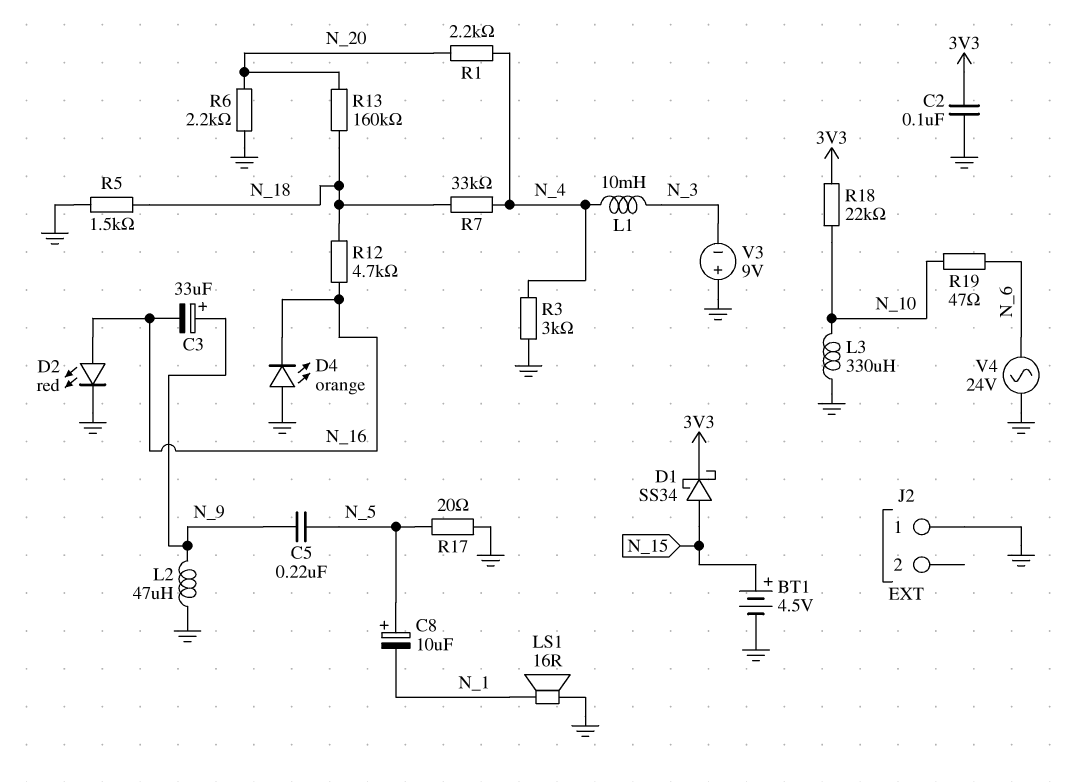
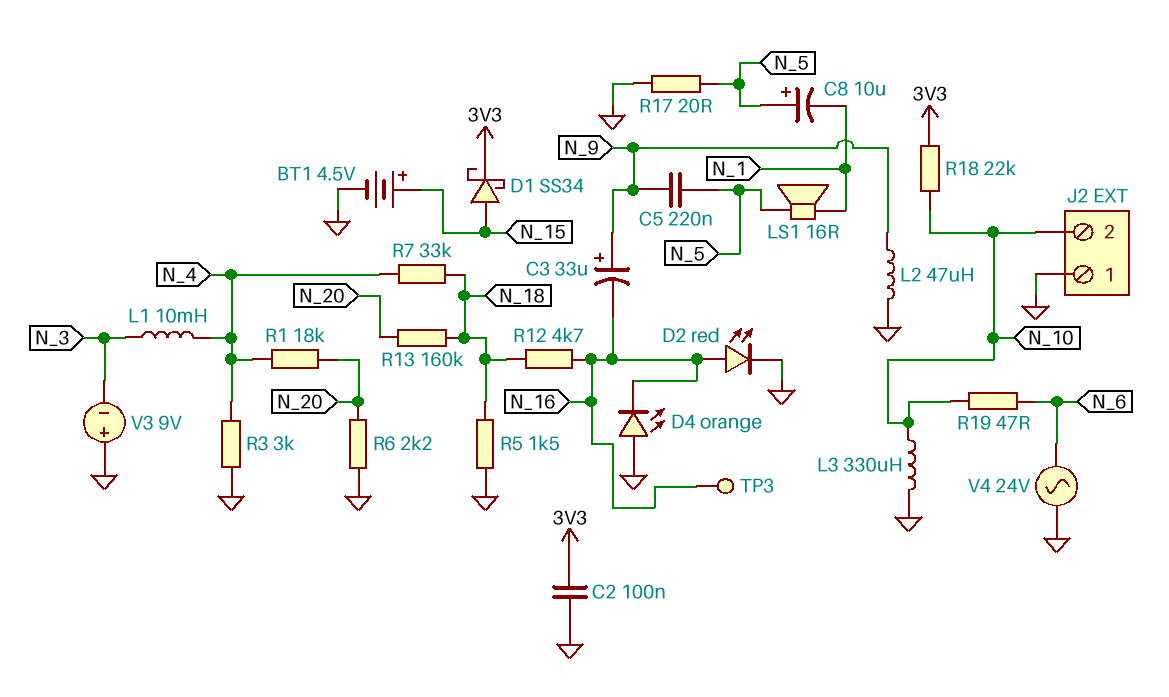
J2 pin 2: none -> N_10
LS1: speaker 16R (GND, N_1) -> speaker 16R (N_1, N_5)
R1: 2.2k (N_4, N_20) -> 18k (N_4, N_20)
TP3: none -> test point (N_16)

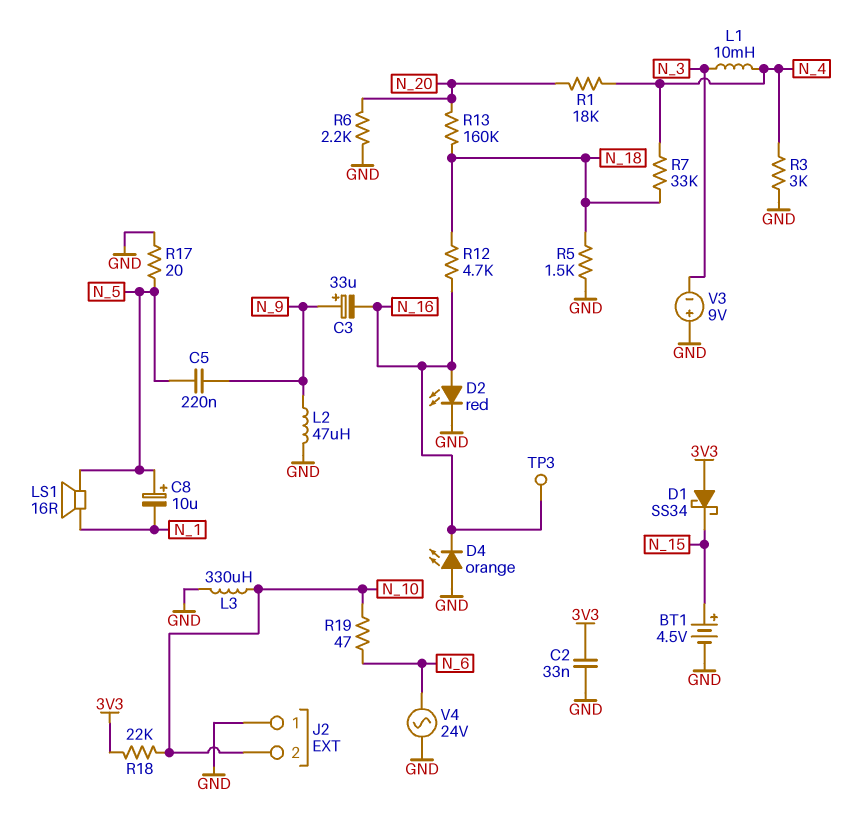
C2: 100nF (3V3, GND) -> 33nF (3V3, GND)
D1: schottky SS34 (A N_15, K 3V3) -> schottky SS34 (A 3V3, K N_15)

